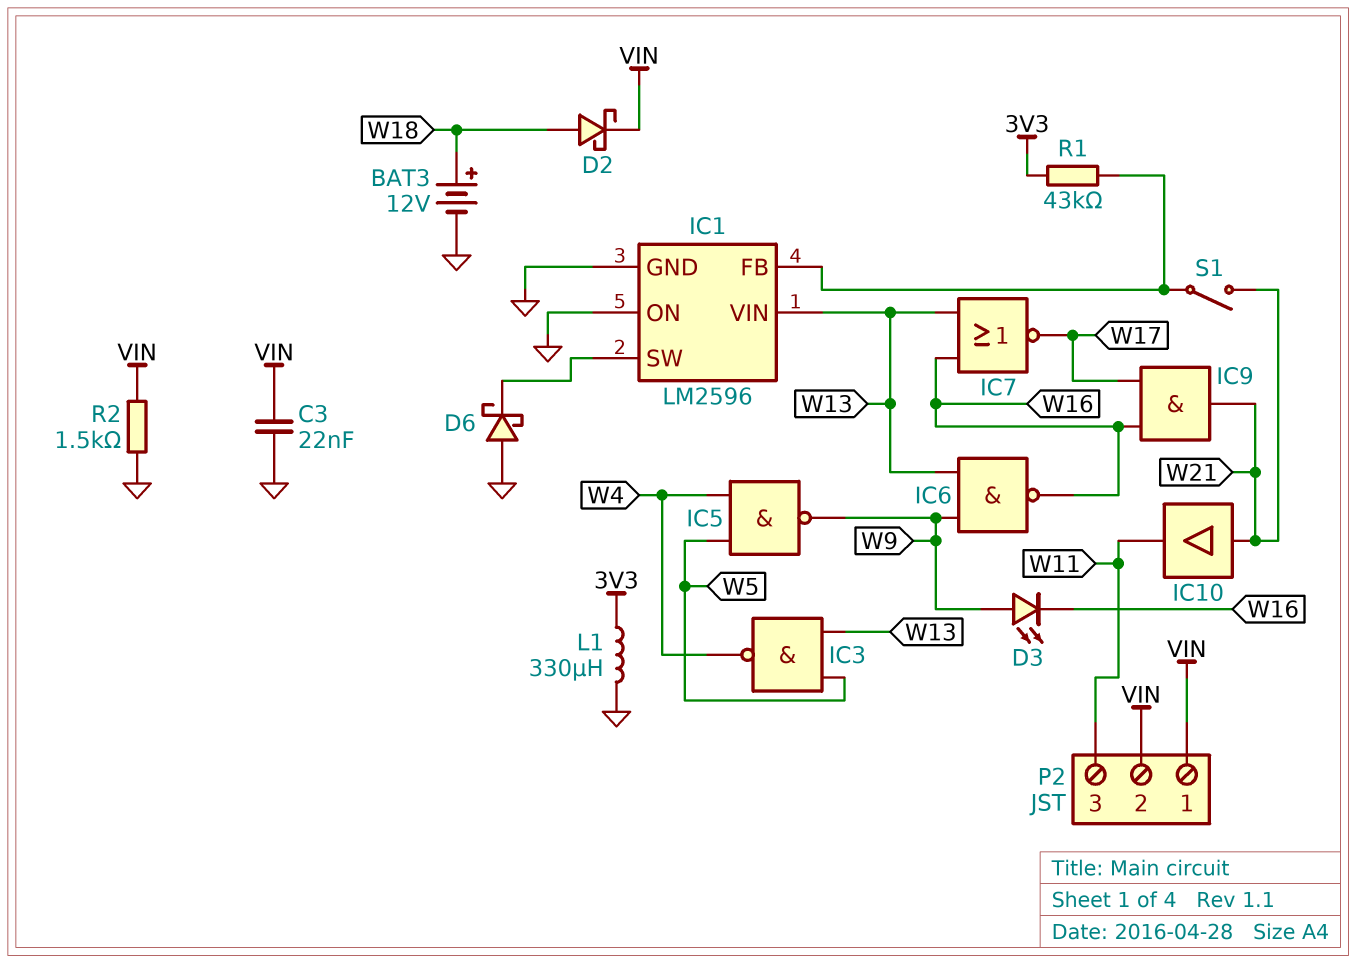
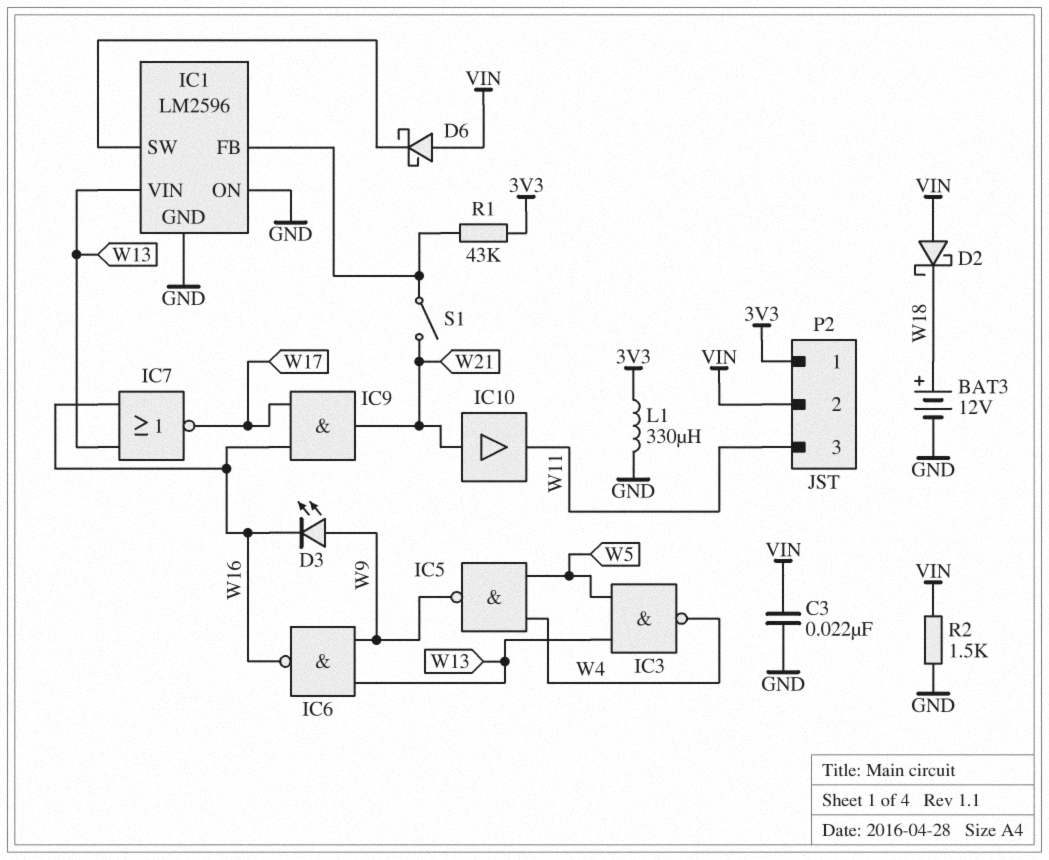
D2: schottky (A W18, K VIN) -> schottky (A VIN, K W18)
D6: schottky (A GND, K IC1/SW) -> schottky (A VIN, K IC1/SW)
P2 pin 1: VIN -> 3V3

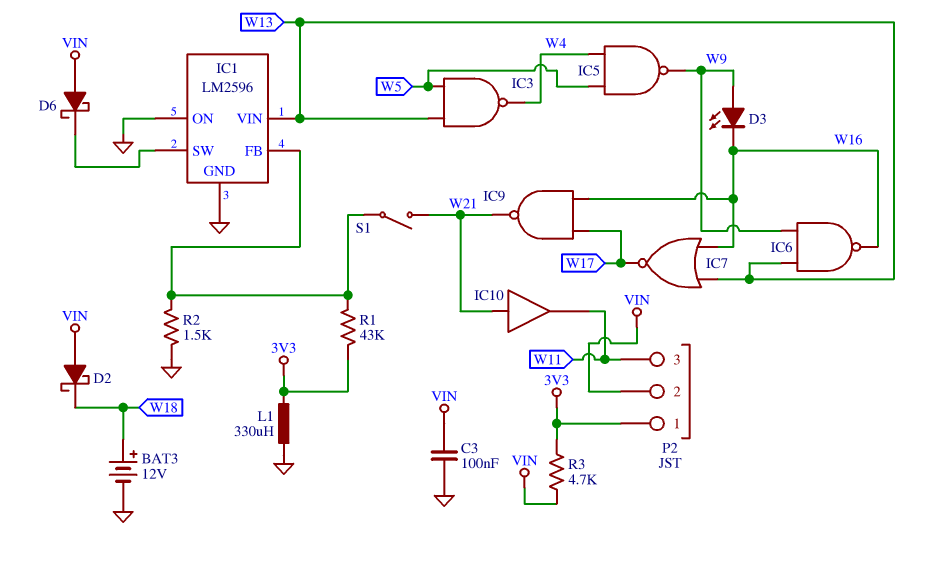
C3: 22nF (GND, VIN) -> 100nF (GND, VIN)
IC9: AND (in W16, in W17, out W21) -> NAND (in W16, in W17, out W21)
R2: 1.5k (GND, VIN) -> 1.5k (GND, IC1/FB)
R3: none -> 4.7k (3V3, VIN)

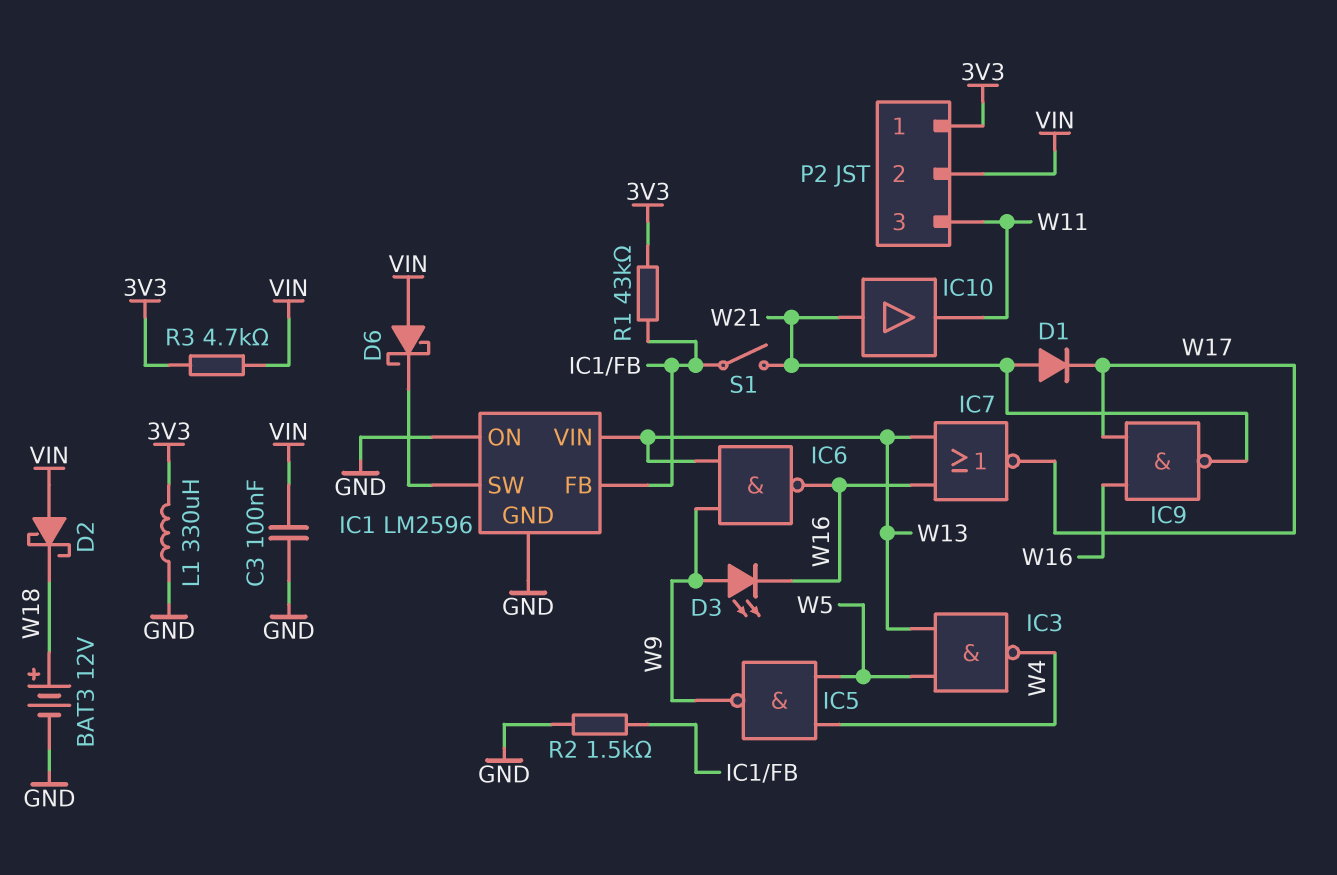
D1: none -> diode (A W21, K W17)

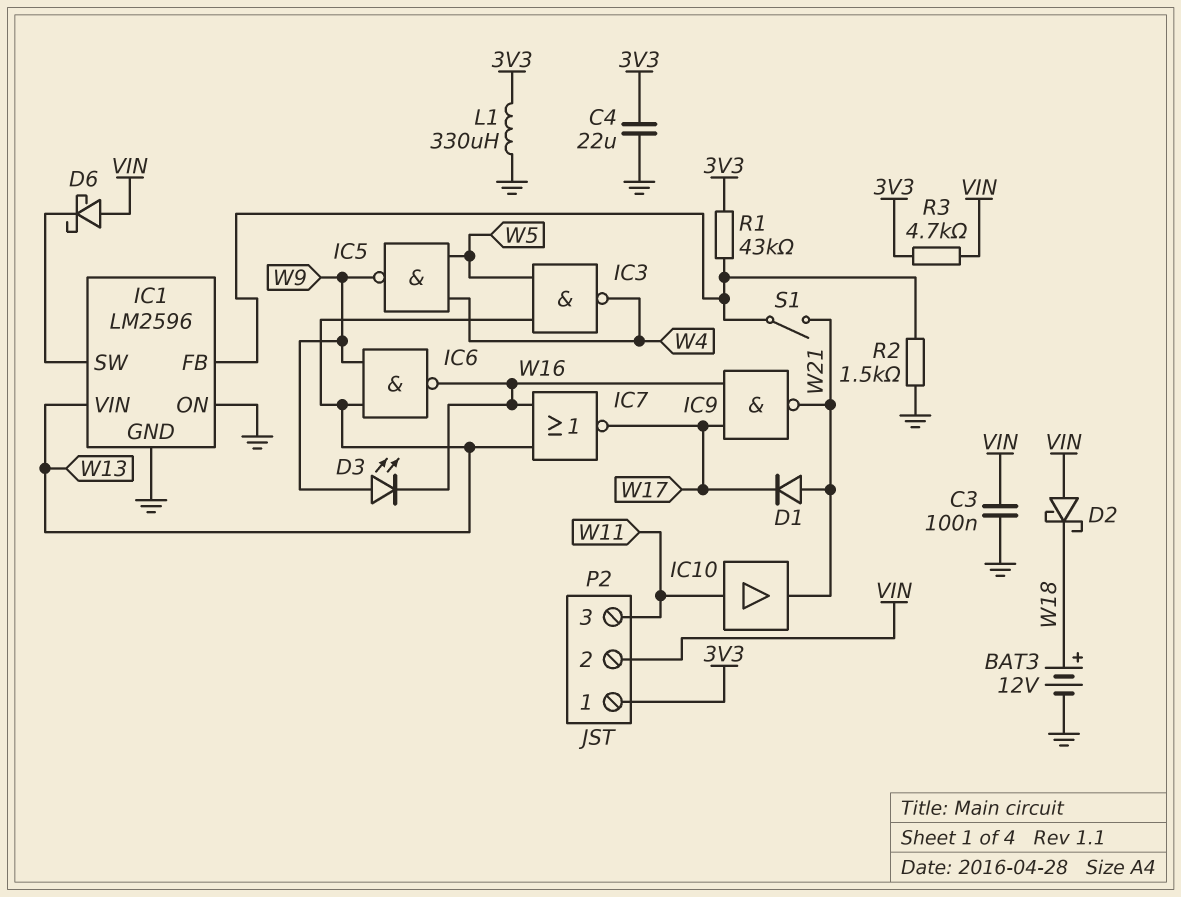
C4: none -> 22uF (3V3, GND)
IC10: buffer (in W21, out W11) -> buffer (in W11, out W21)

